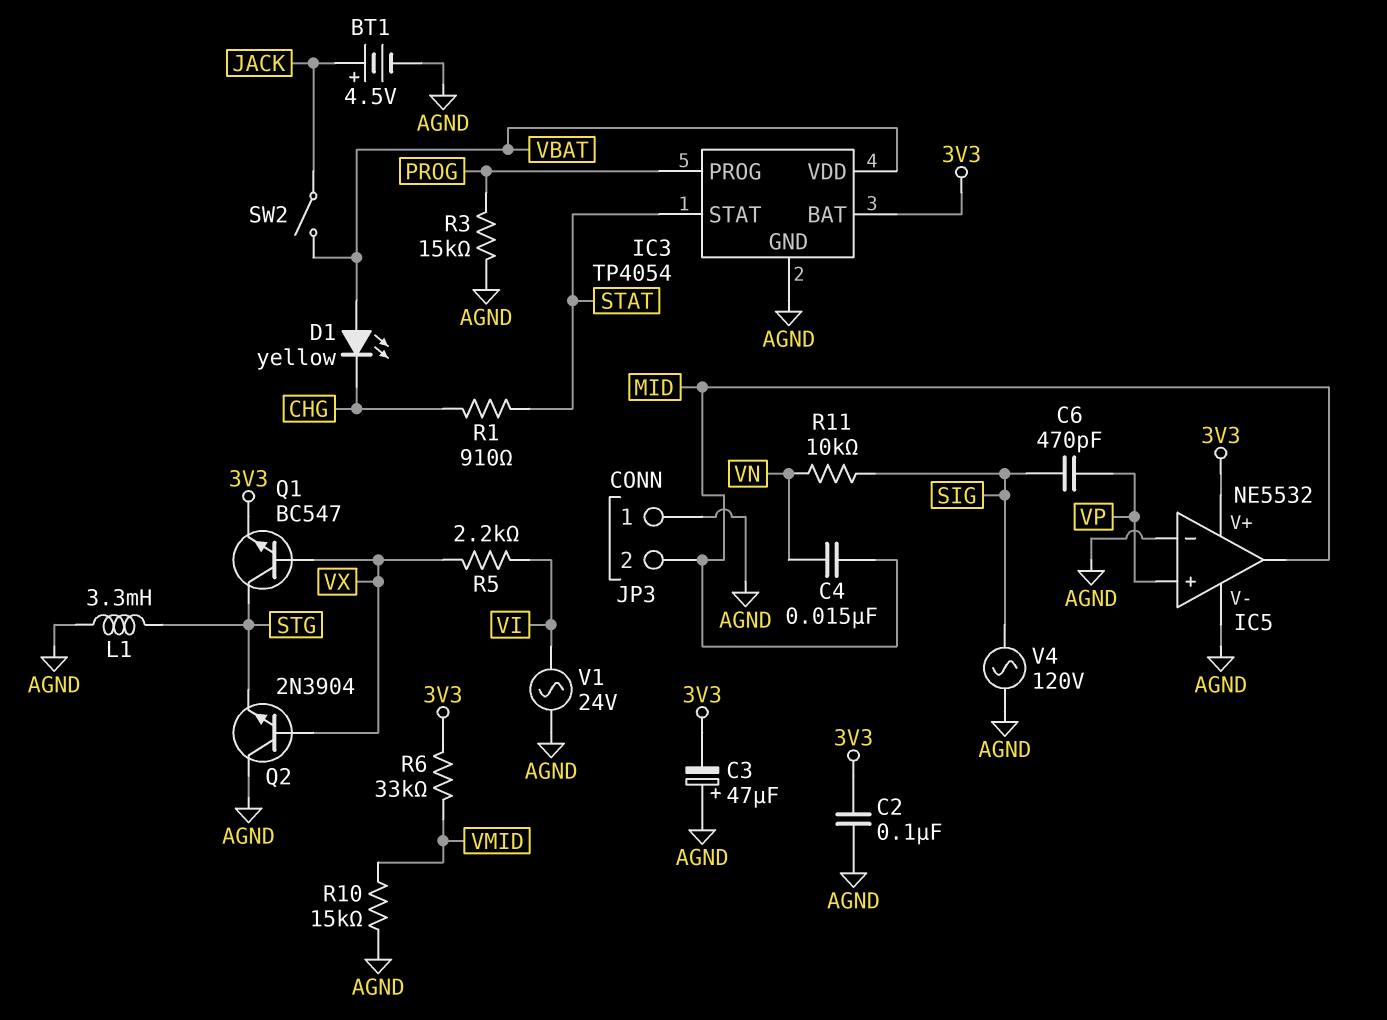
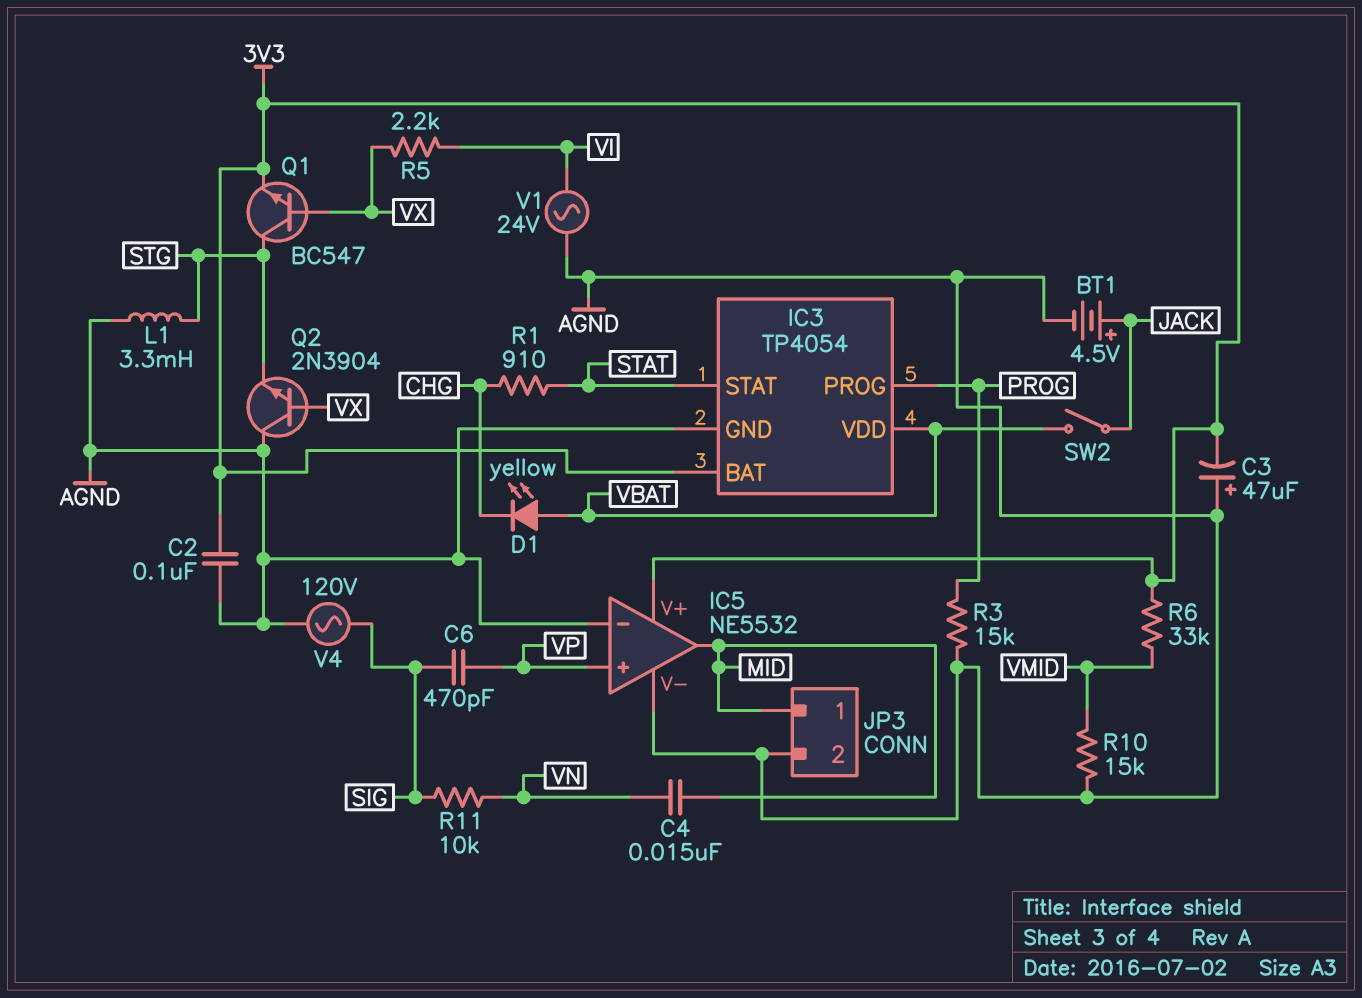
JP3 pin 1: AGND -> MID
JP3 pin 2: MID -> AGND

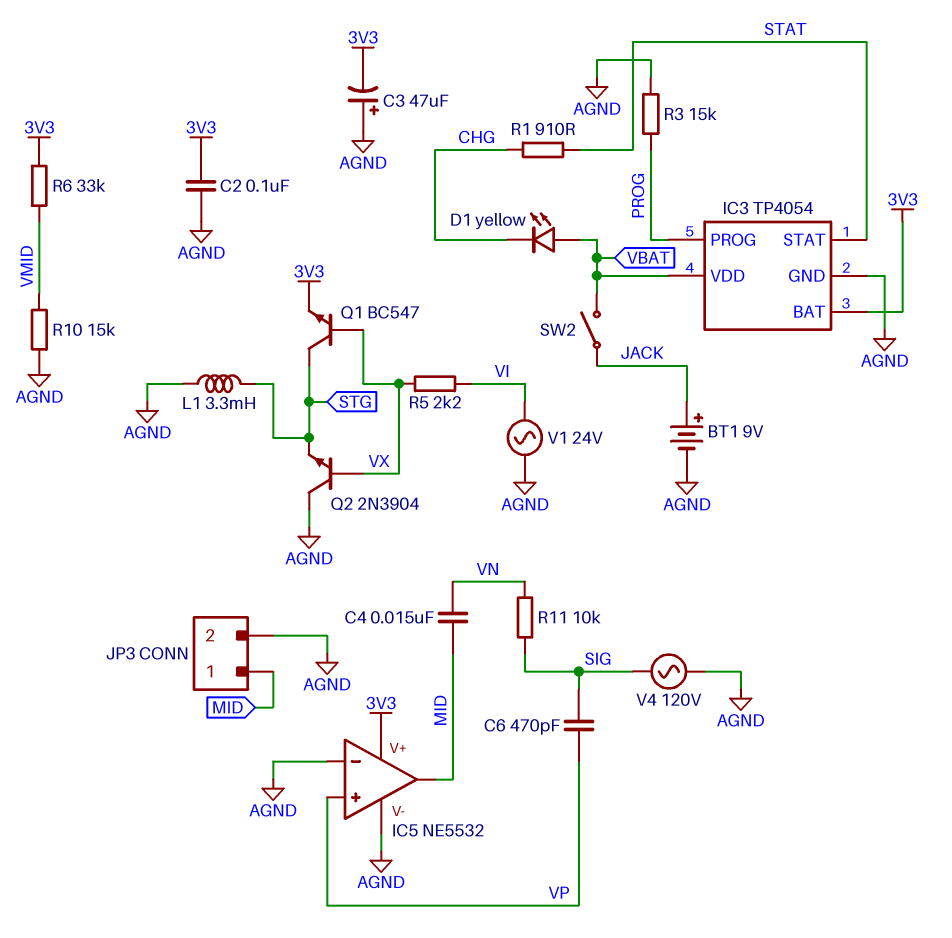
BT1: 4.5V (plus JACK, minus AGND) -> 9V (plus JACK, minus AGND)

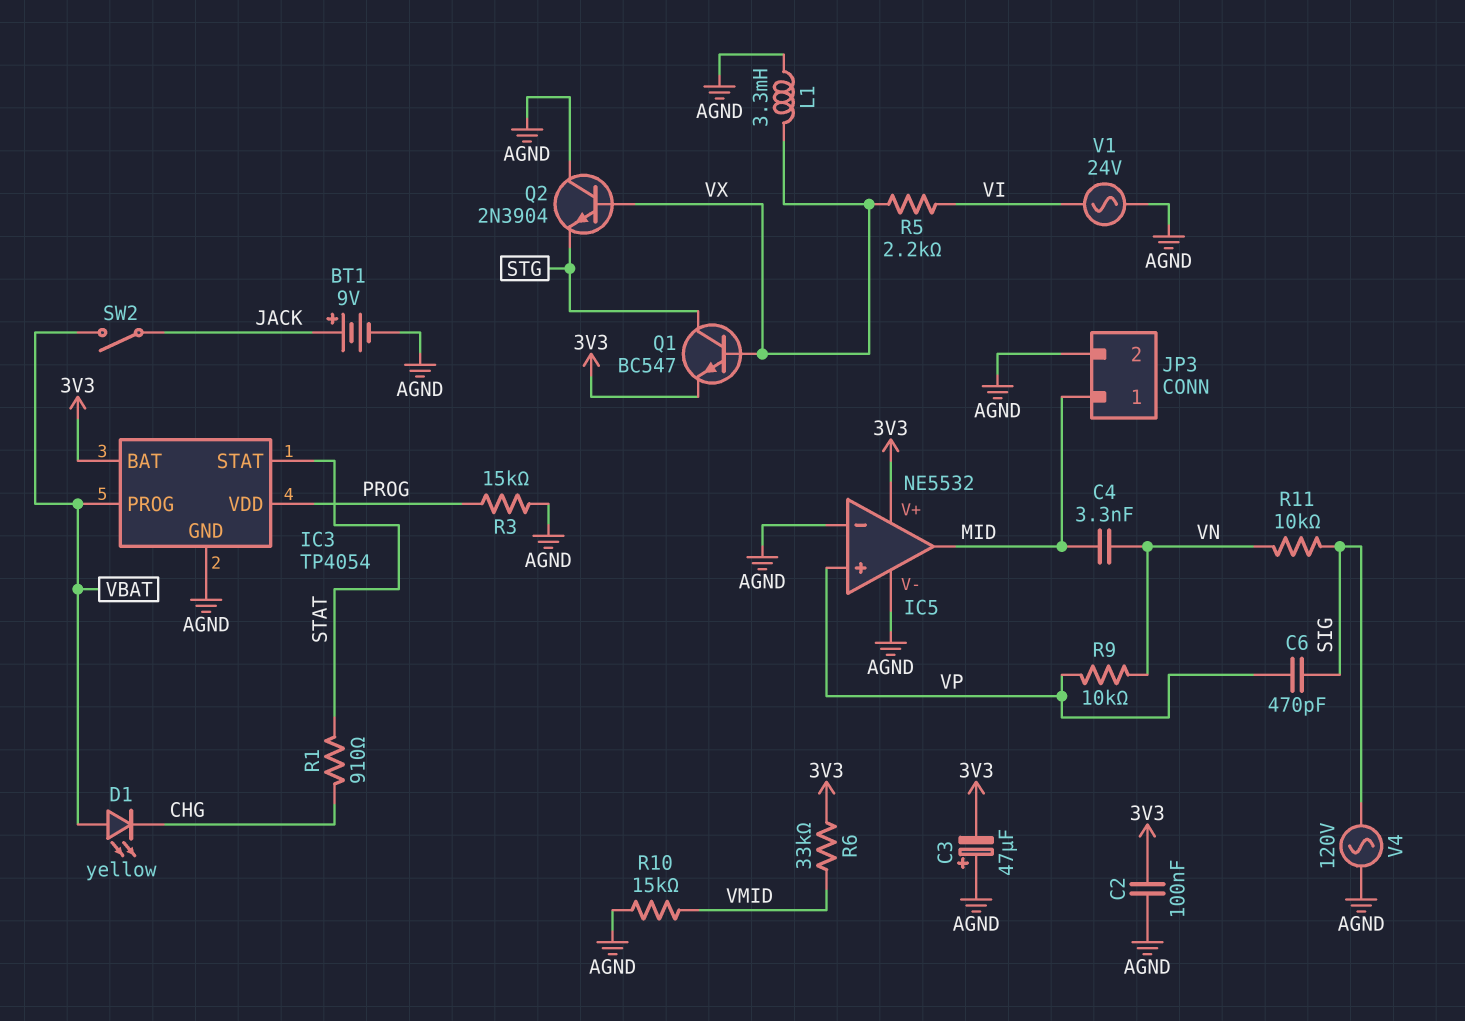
C4: 15nF (MID, VN) -> 3.3nF (MID, VN)
IC3 pin PROG: PROG -> VBAT
IC3 pin VDD: VBAT -> PROG
L1: 3.3mH (AGND, STG) -> 3.3mH (AGND, VX)
R9: none -> 10k (VN, VP)

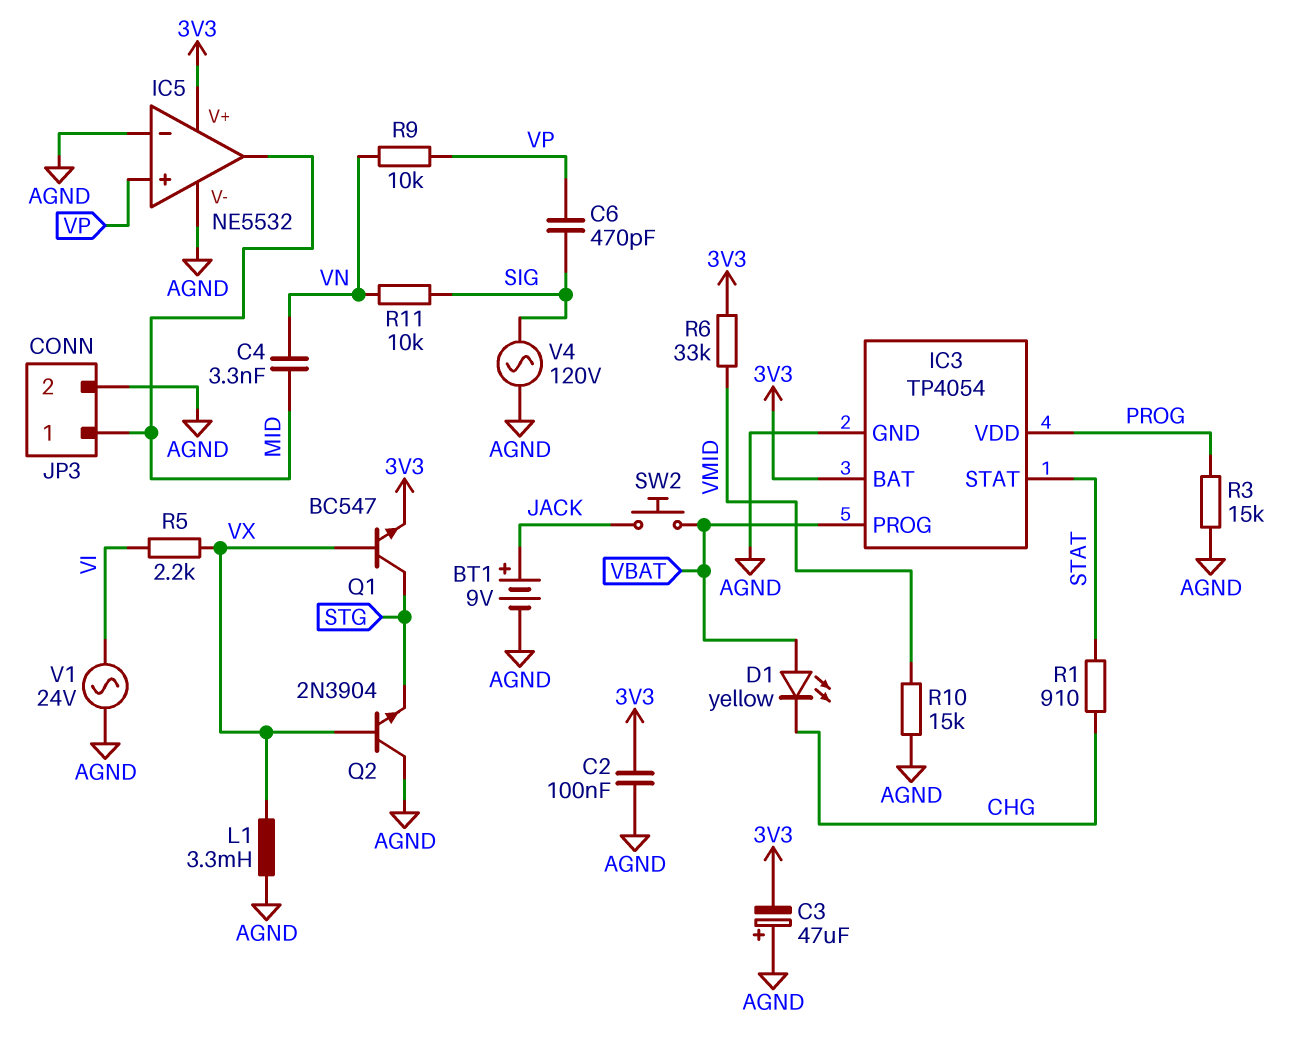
SW2: switch (JACK, VBAT) -> button (JACK, VBAT)

